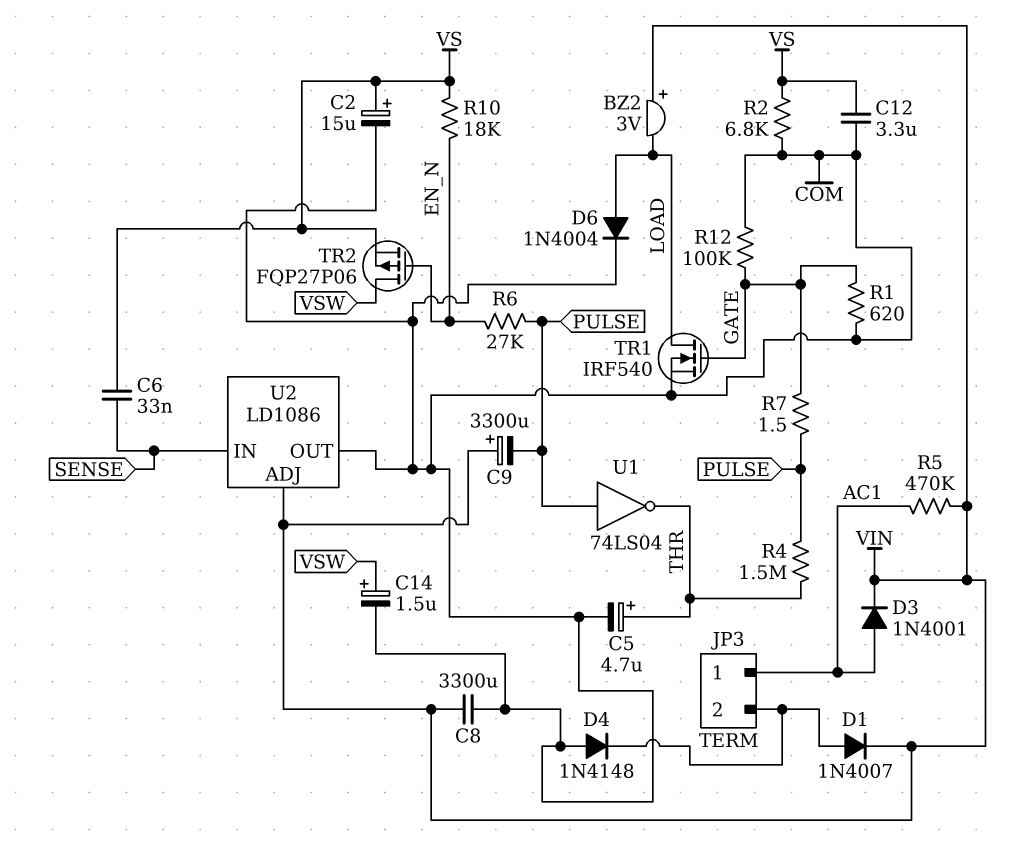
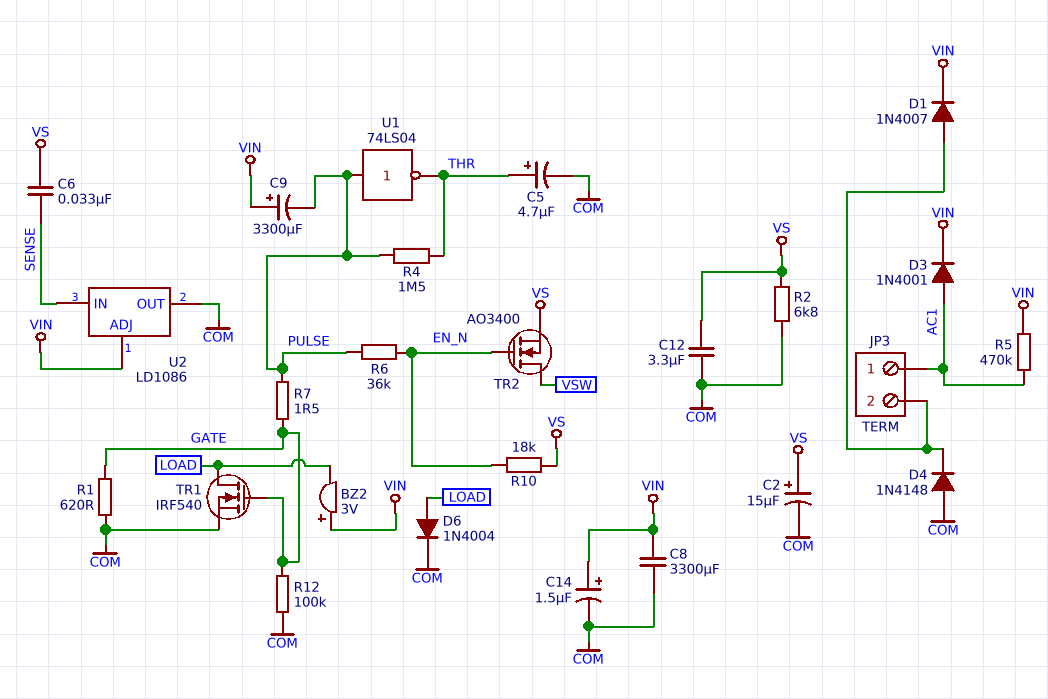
C14: 1.5uF (plus VSW, minus COM) -> 1.5uF (plus VIN, minus COM)
R6: 27k (EN_N, PULSE) -> 36k (EN_N, PULSE)
TR2: PMOS FQP27P06 (G EN_N, D VSW, S VS) -> NMOS AO3400 (G EN_N, D VSW, S VS)

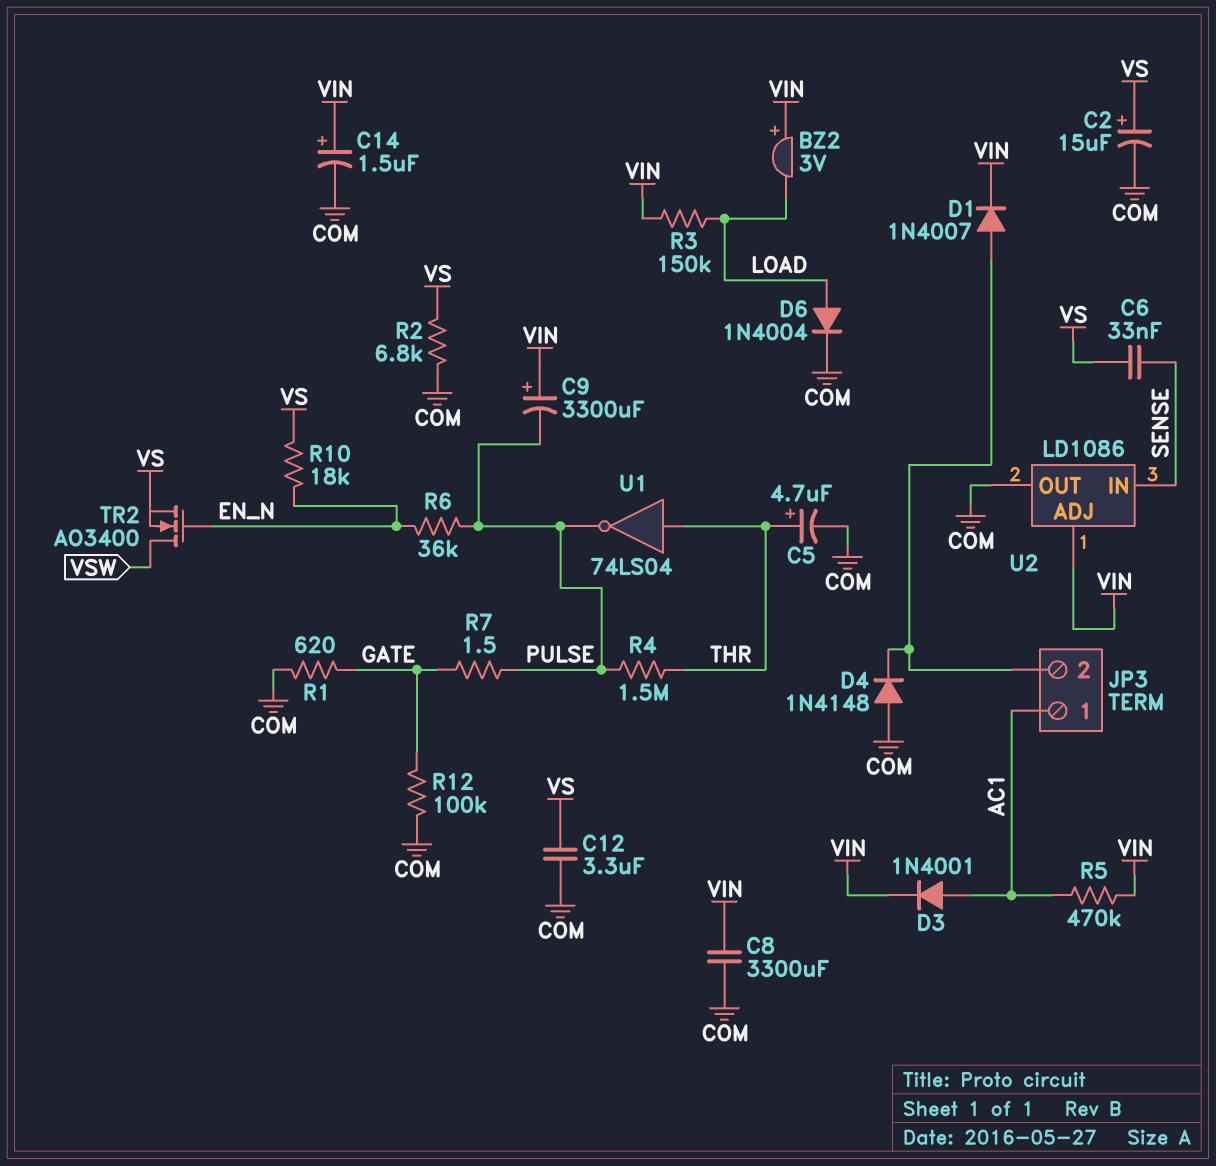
R3: none -> 150k (LOAD, VIN)
TR1: NMOS IRF540 (G GATE, D LOAD, S COM) -> none
U1: NOT 74LS04 (in PULSE, out THR) -> NOT 74LS04 (in THR, out PULSE)

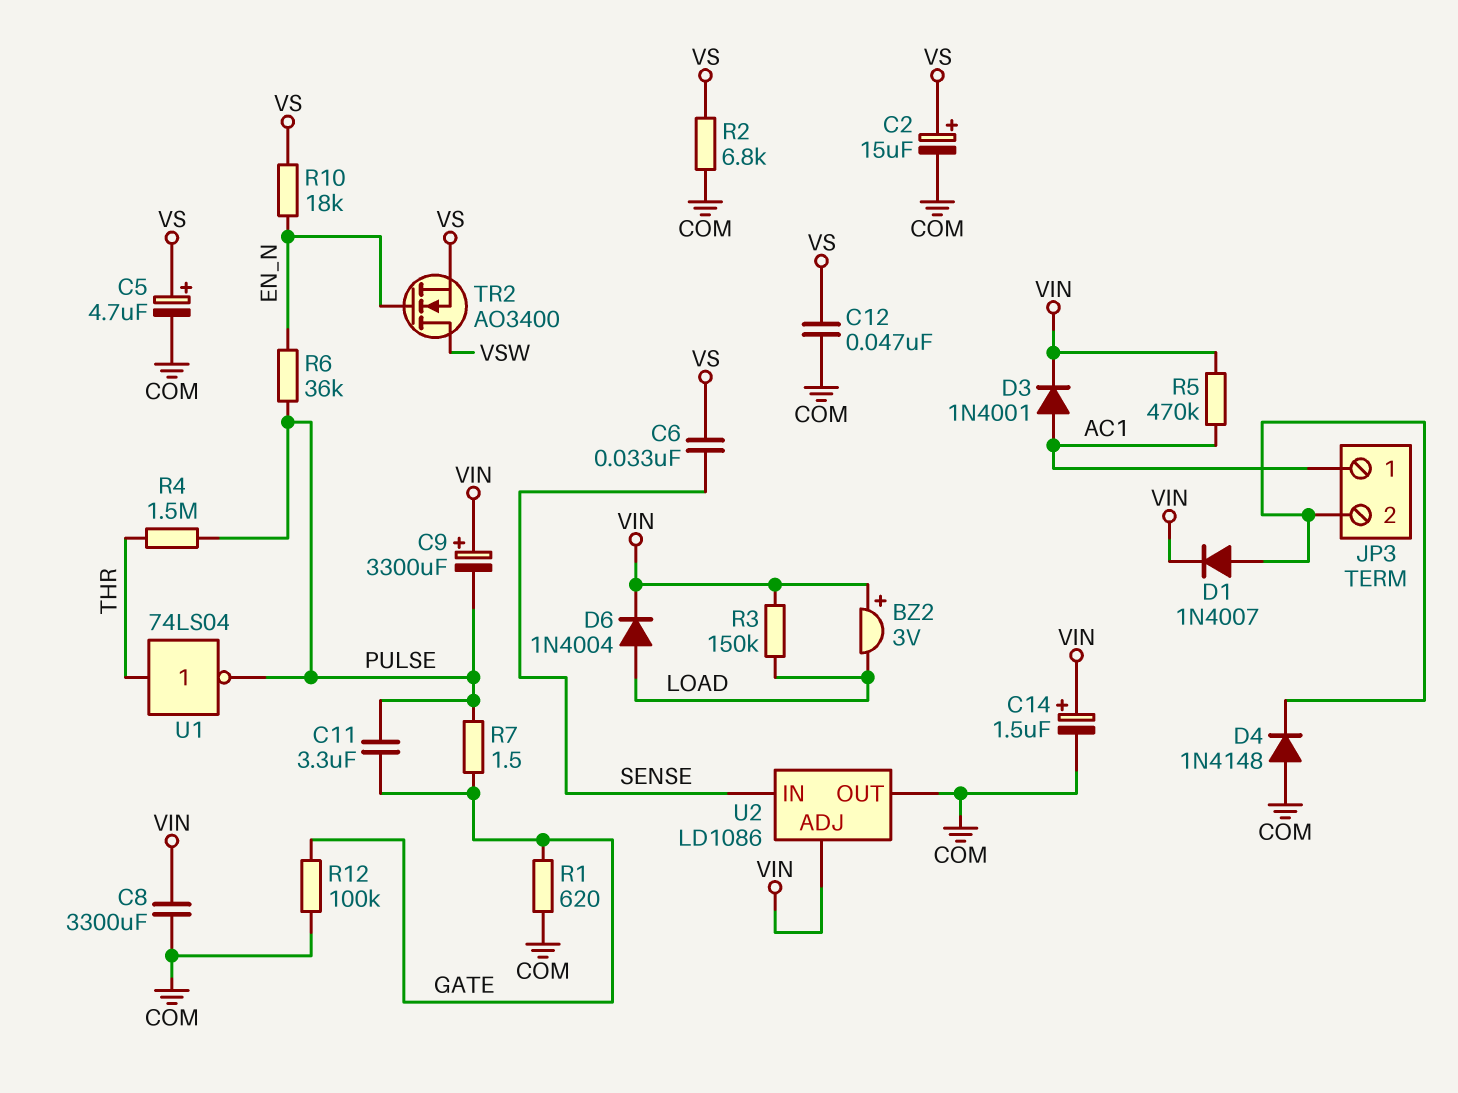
C5: 4.7uF (plus THR, minus COM) -> 4.7uF (plus VS, minus COM)
C11: none -> 3.3uF (GATE, PULSE)
C12: 3.3uF (COM, VS) -> 47nF (COM, VS)
D6: diode 1N4004 (A LOAD, K COM) -> diode 1N4004 (A LOAD, K VIN)

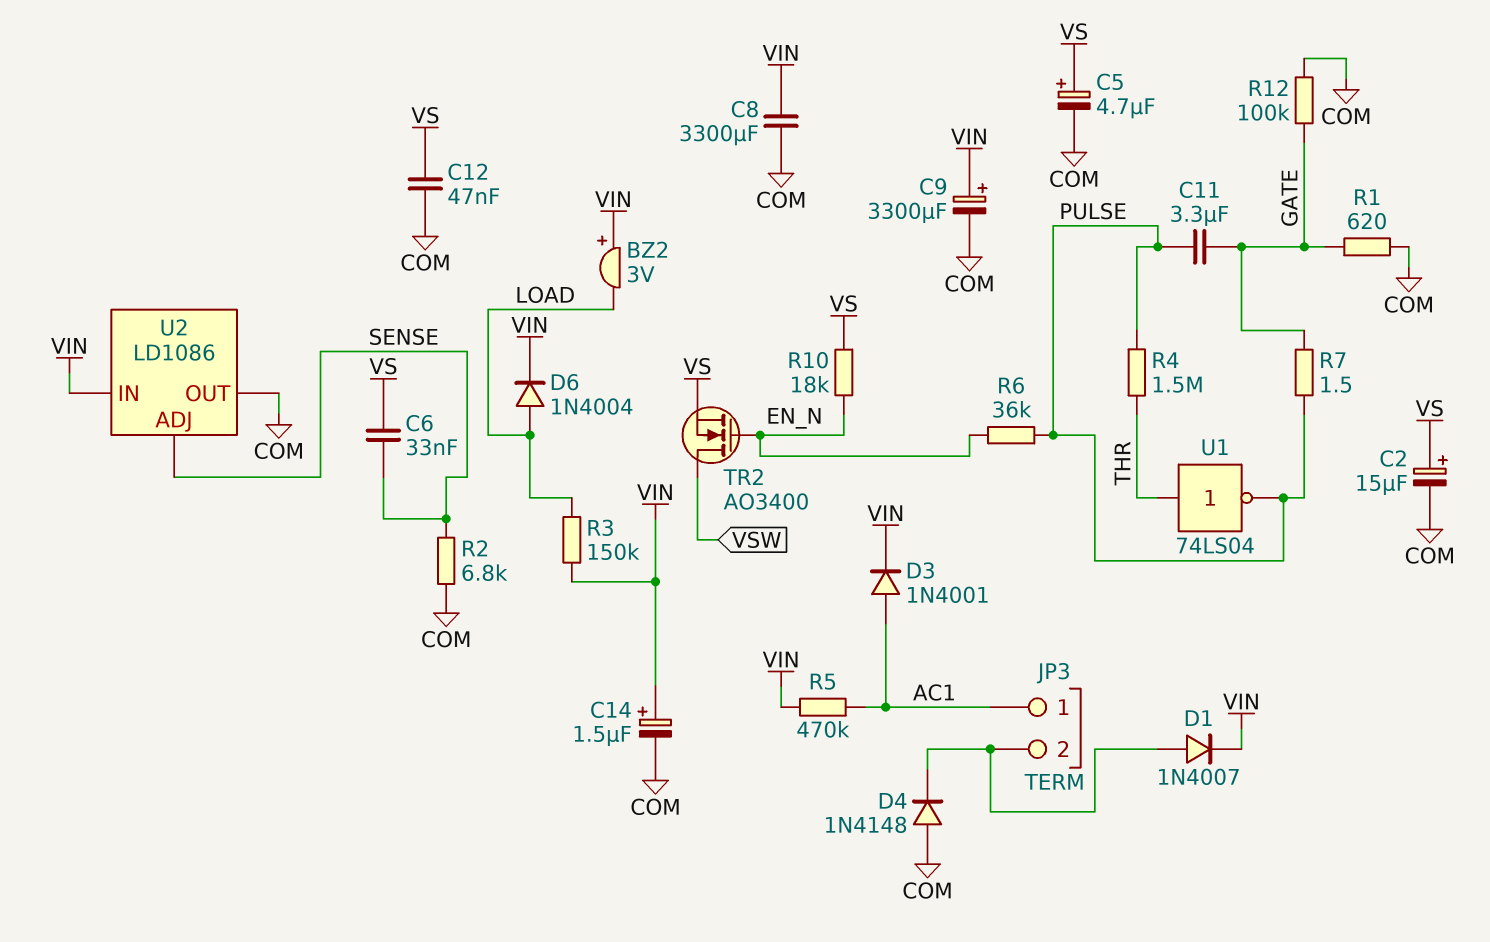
C9: 3300uF (plus VIN, minus PULSE) -> 3300uF (plus VIN, minus COM)
R2: 6.8k (COM, VS) -> 6.8k (COM, SENSE)
U2 pin ADJ: VIN -> SENSE
U2 pin IN: SENSE -> VIN

